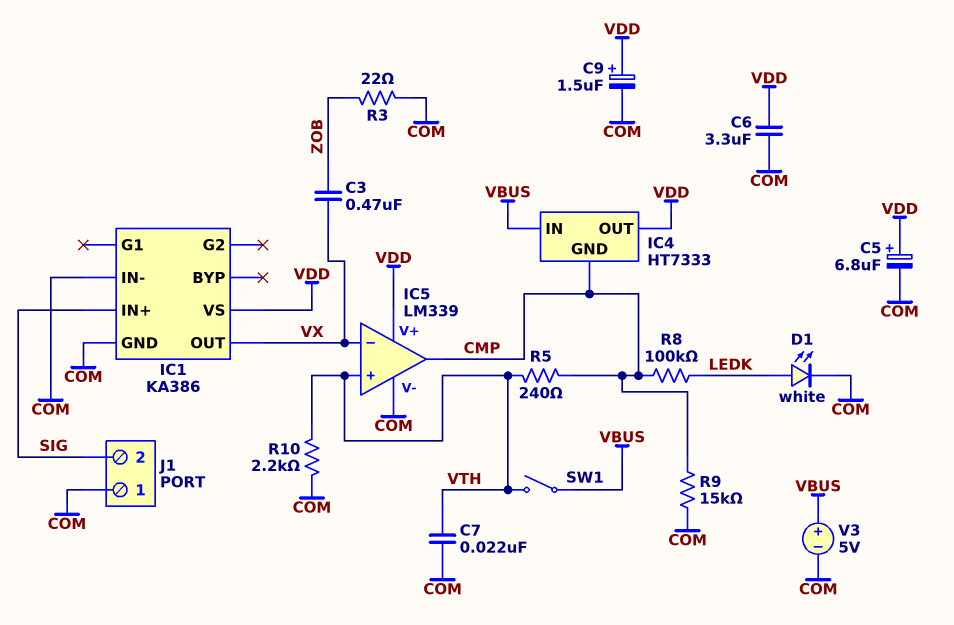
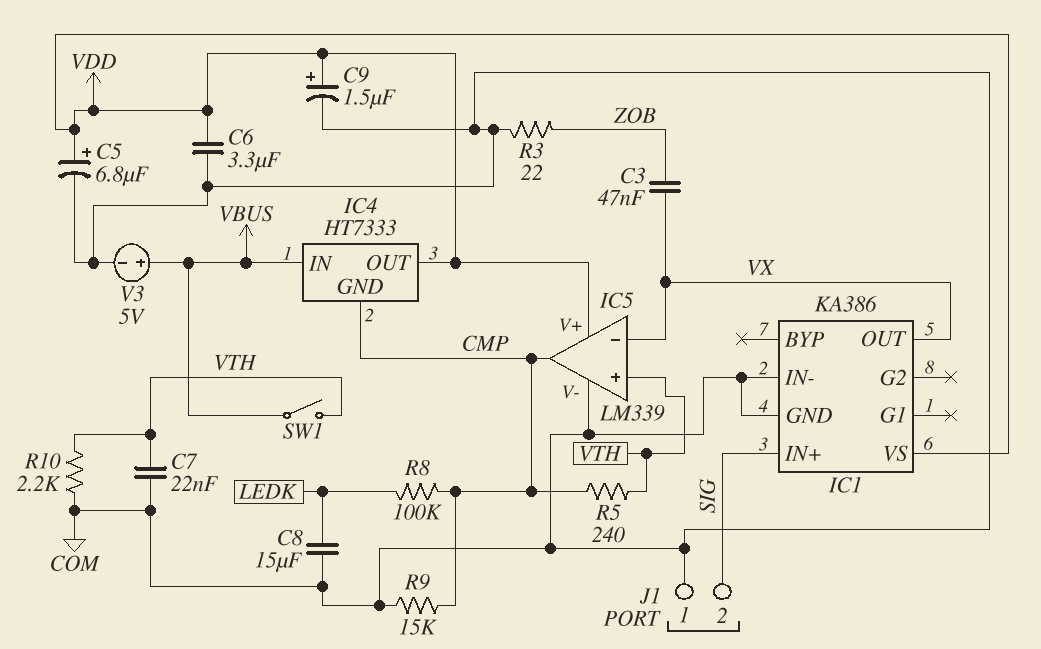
C3: 470nF (VX, ZOB) -> 47nF (VX, ZOB)
C8: none -> 15uF (COM, LEDK)
D1: LED white (A LEDK, K COM) -> none

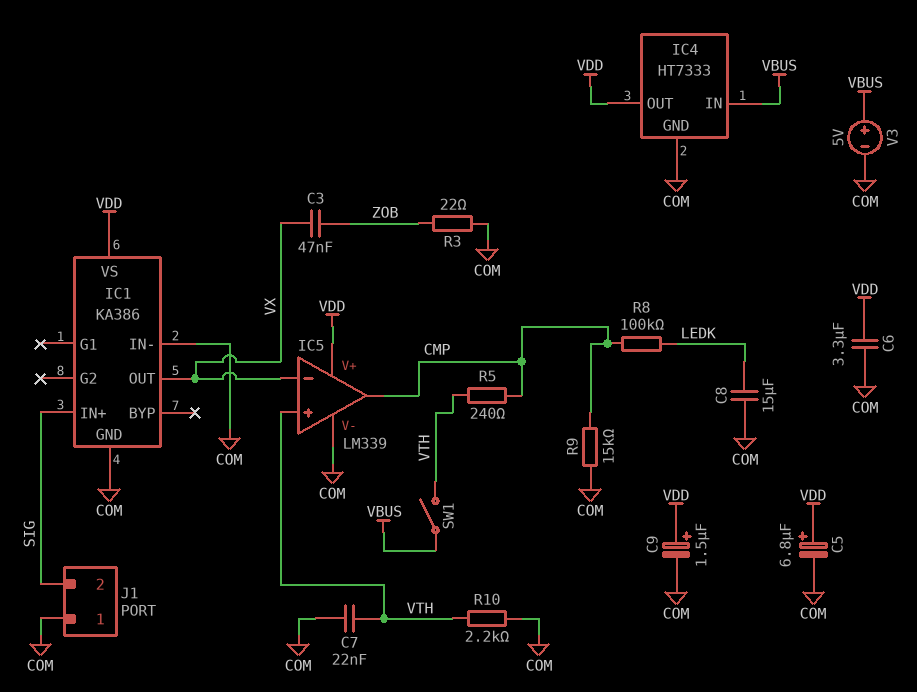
IC4 pin GND: CMP -> COM

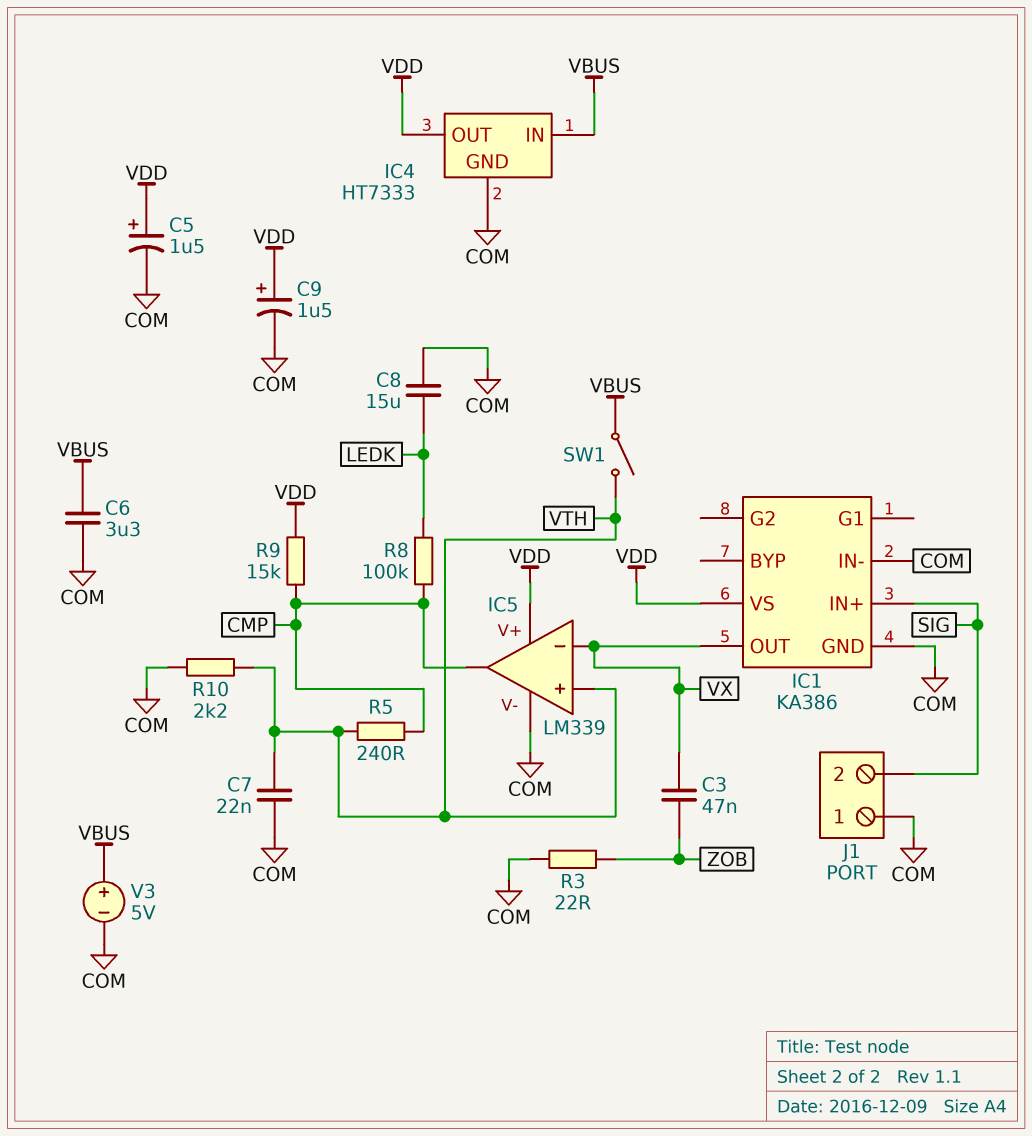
C5: 6.8uF (plus VDD, minus COM) -> 1.5uF (plus VDD, minus COM)
C6: 3.3uF (COM, VDD) -> 3.3uF (COM, VBUS)
R9: 15k (CMP, COM) -> 15k (CMP, VDD)

